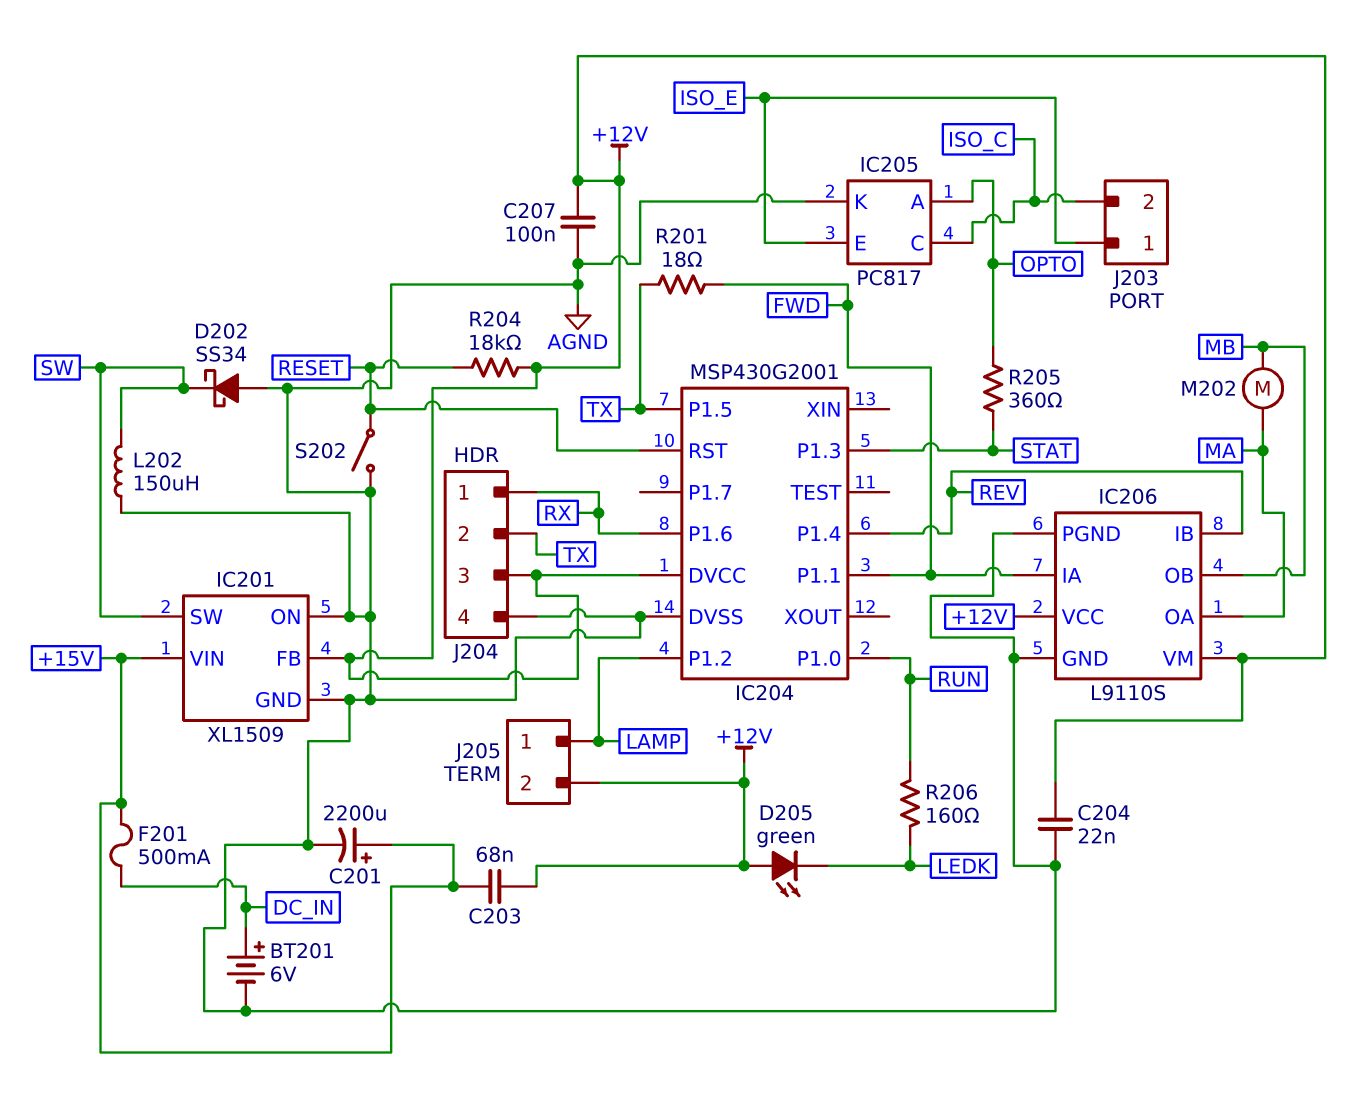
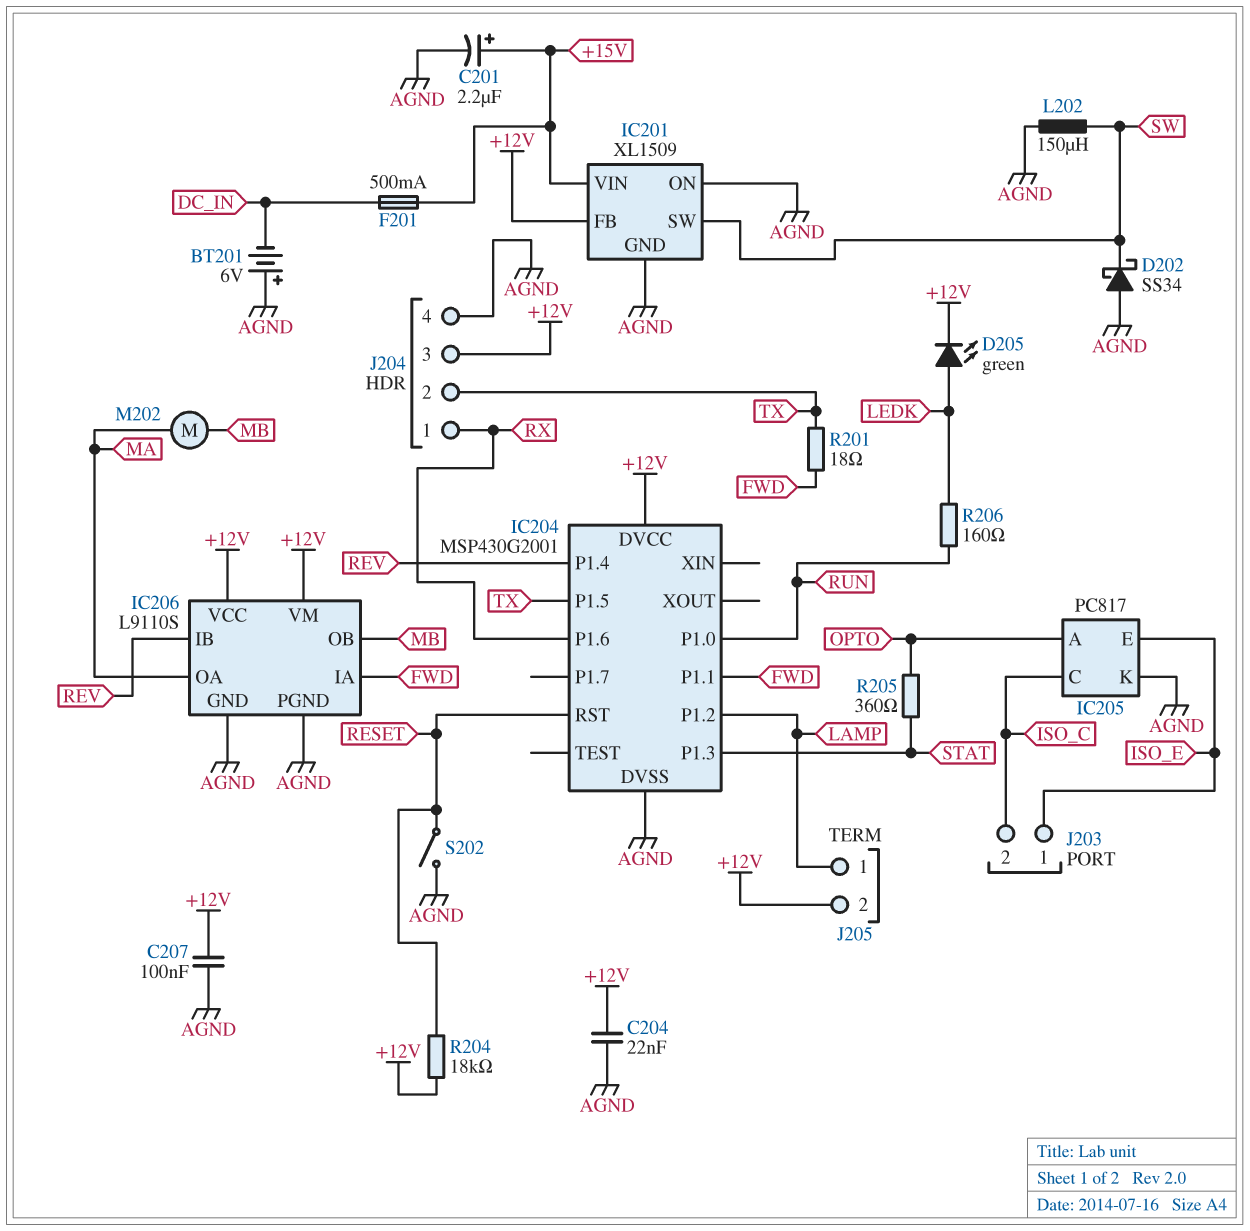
BT201: 6V (plus DC_IN, minus AGND) -> 6V (plus AGND, minus DC_IN)
C201: 2200uF (plus +15V, minus AGND) -> 2.2uF (plus +15V, minus AGND)
C203: 68nF (+12V, +15V) -> none
D205: LED green (A +12V, K LEDK) -> LED green (A LEDK, K +12V)

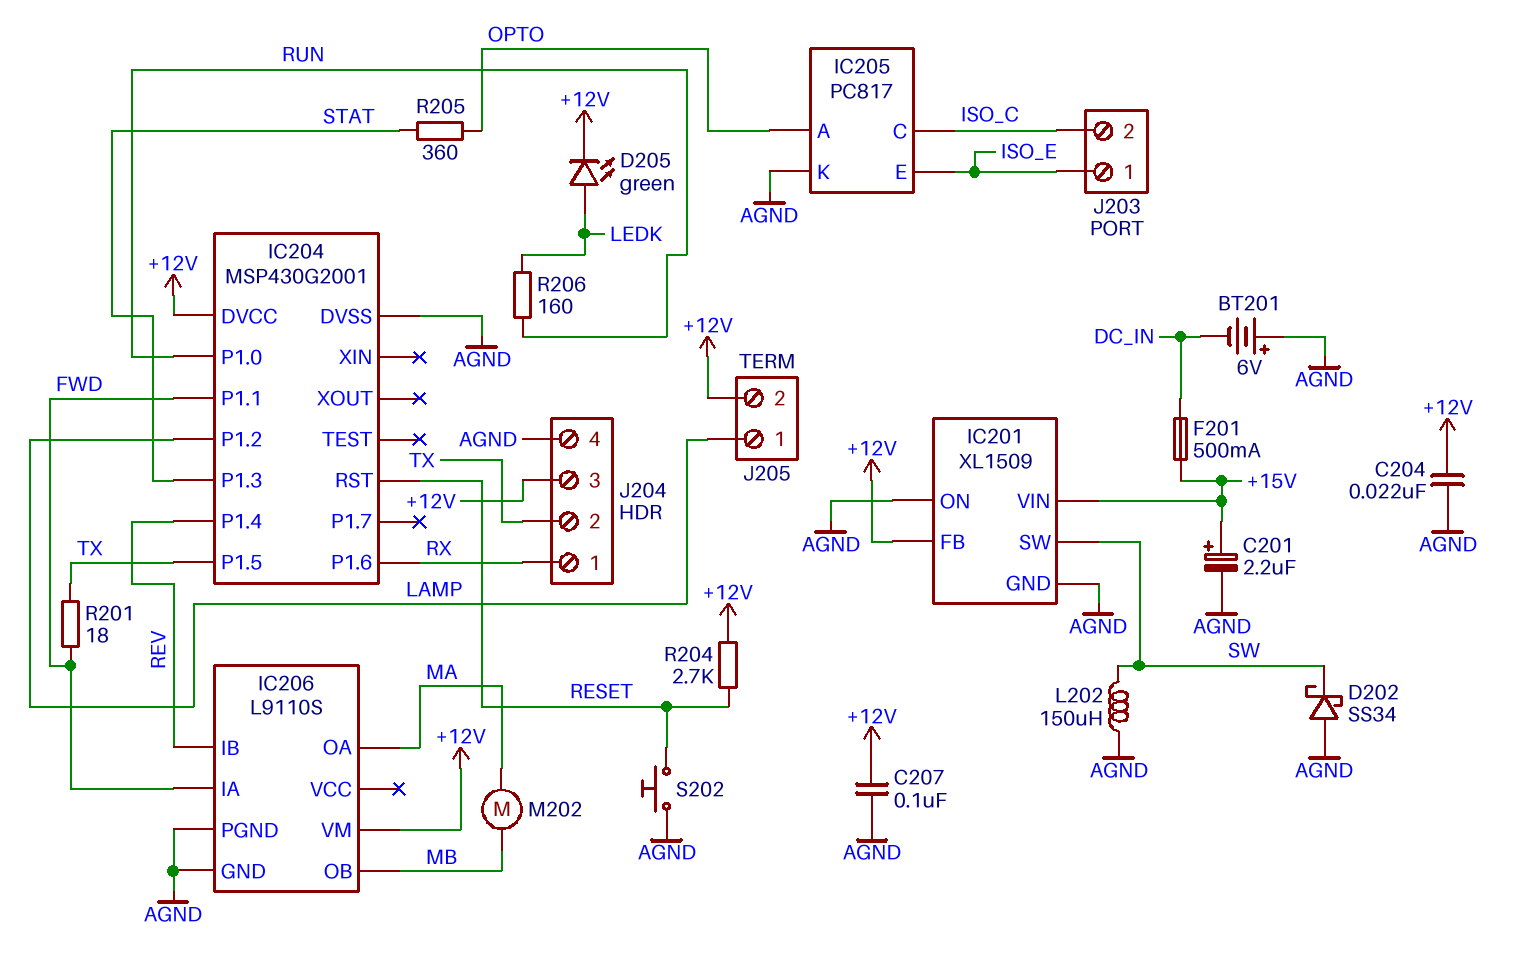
IC206 pin VCC: +12V -> none
R204: 18k (+12V, RESET) -> 2.7k (+12V, RESET)
S202: switch (AGND, RESET) -> button (AGND, RESET)

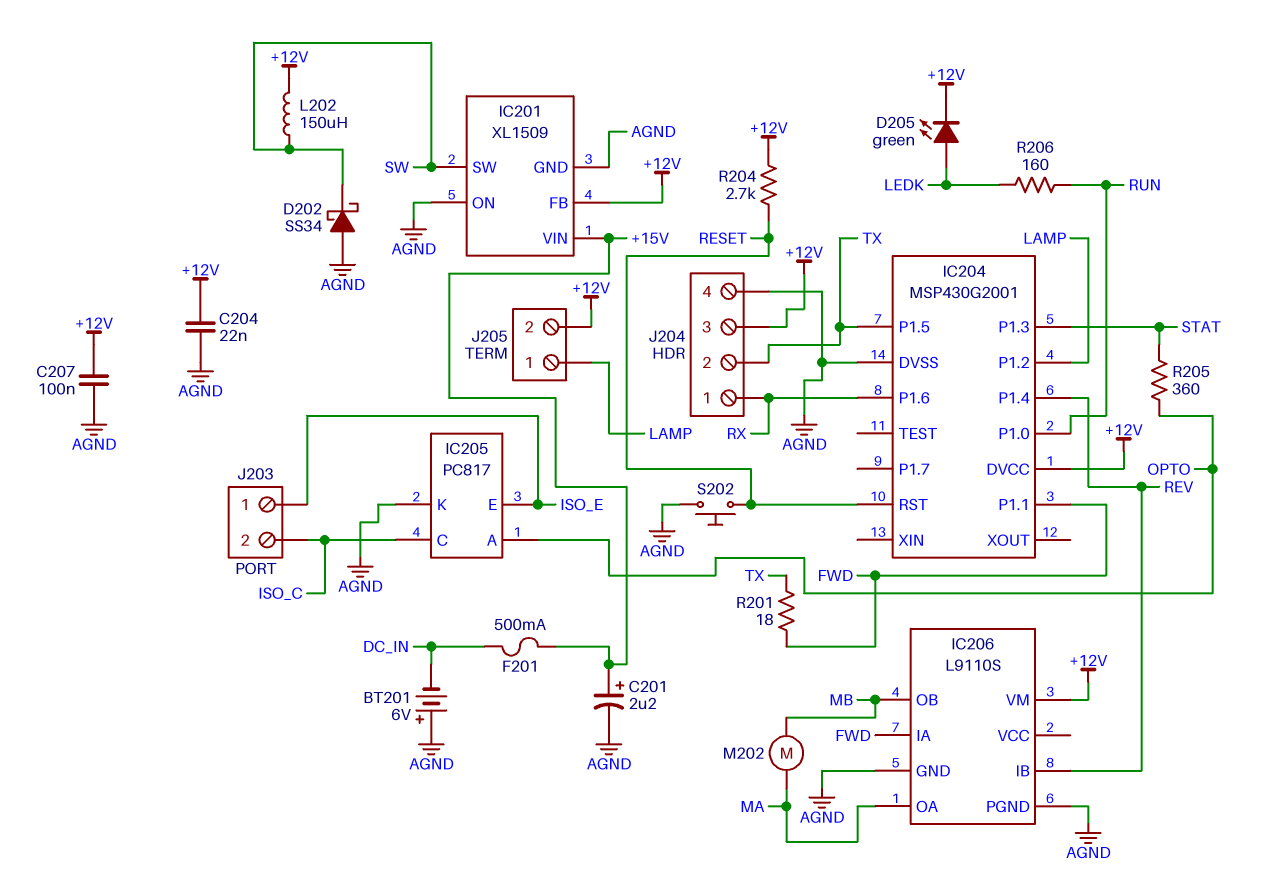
L202: 150uH (AGND, SW) -> 150uH (+12V, SW)

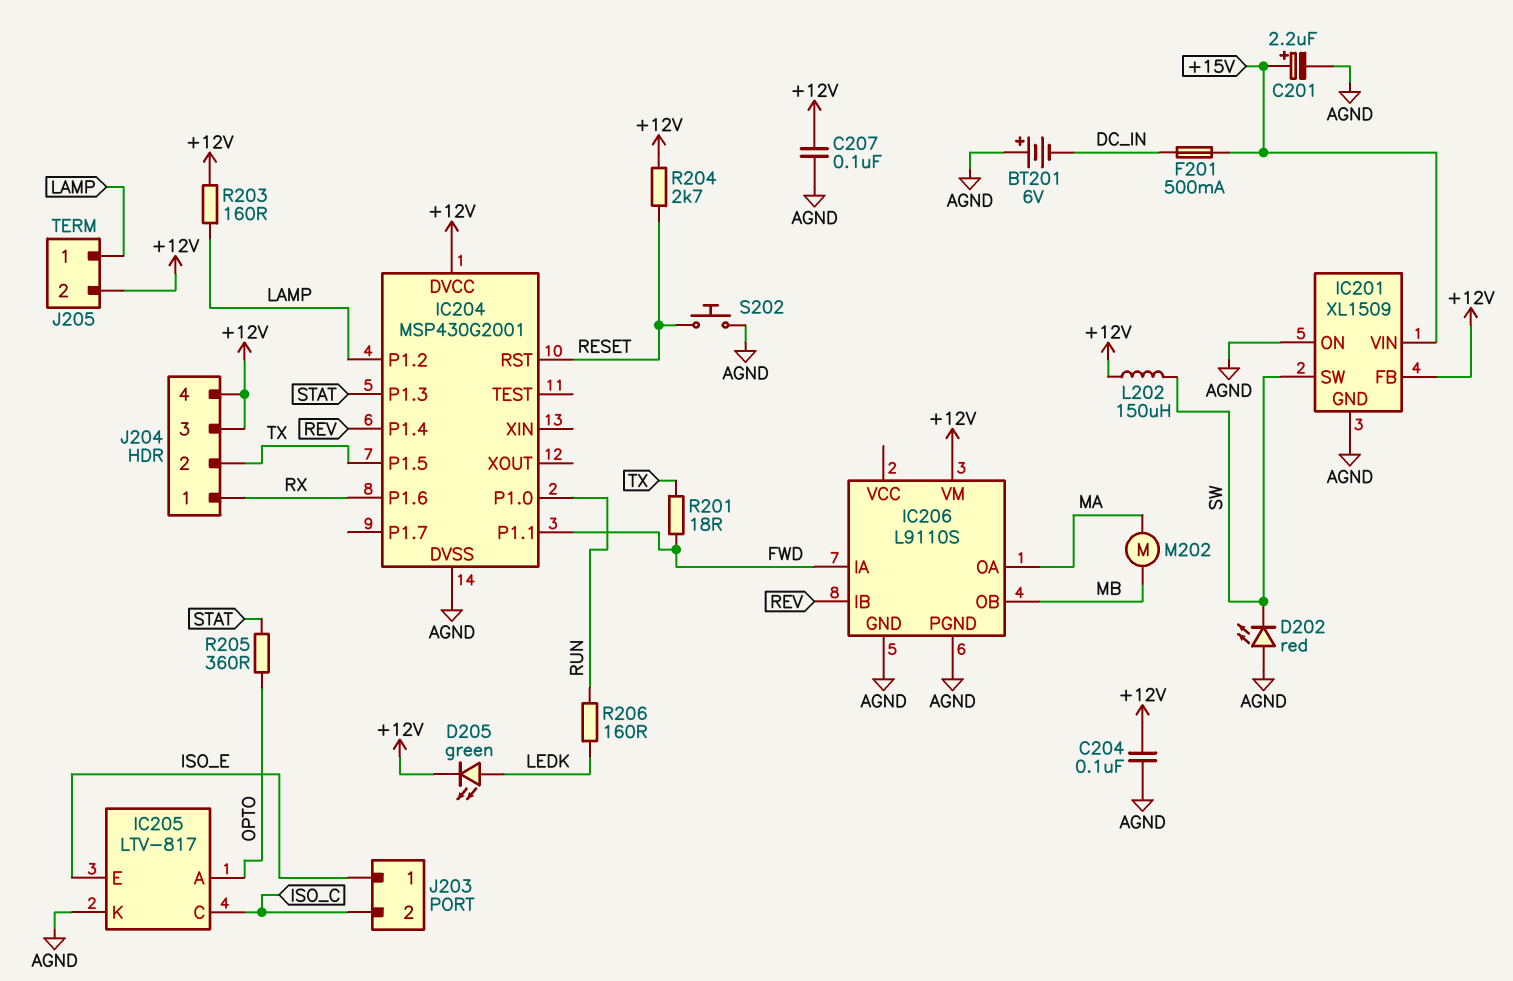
C204: 22nF (+12V, AGND) -> 100nF (+12V, AGND)
D202: schottky SS34 (A AGND, K SW) -> LED red (A AGND, K SW)
IC205: PC817 -> LTV-817
J204 pin 4: AGND -> +12V
R203: none -> 160 (+12V, LAMP)

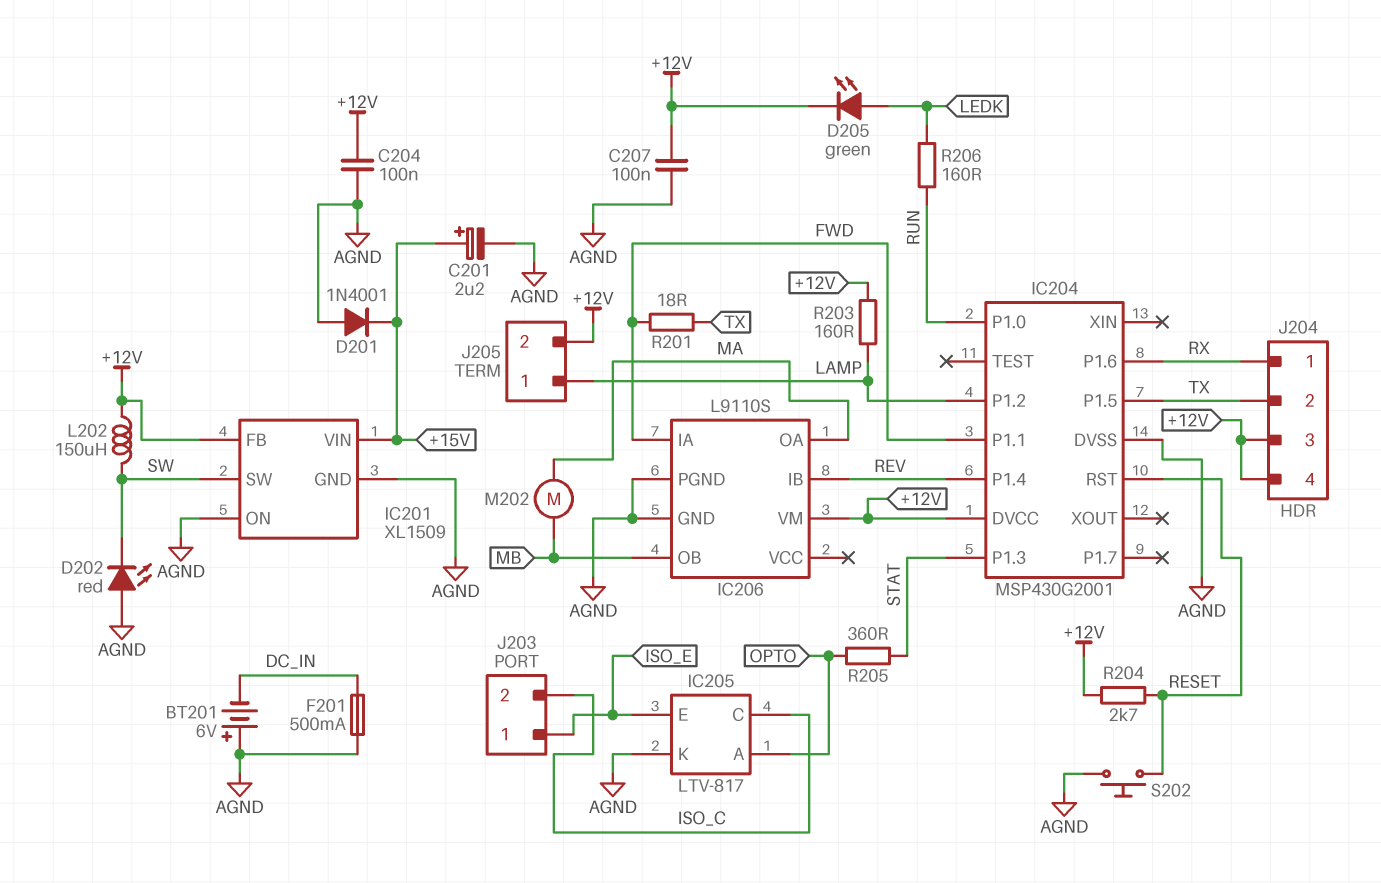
D201: none -> diode 1N4001 (A AGND, K +15V)
F201: 500mA (+15V, DC_IN) -> 500mA (AGND, DC_IN)

